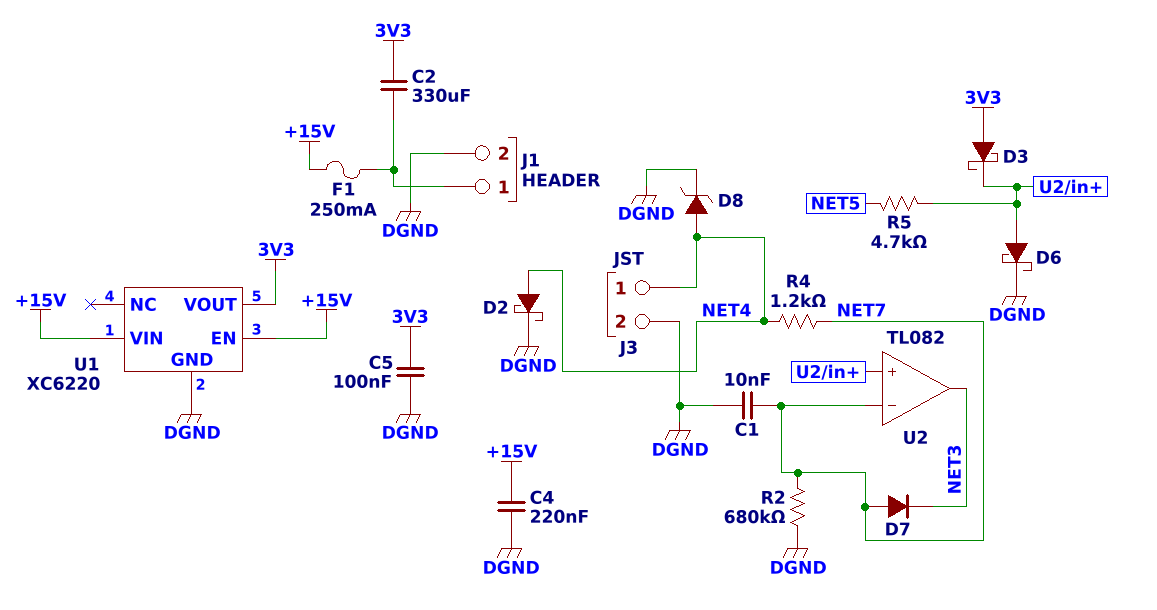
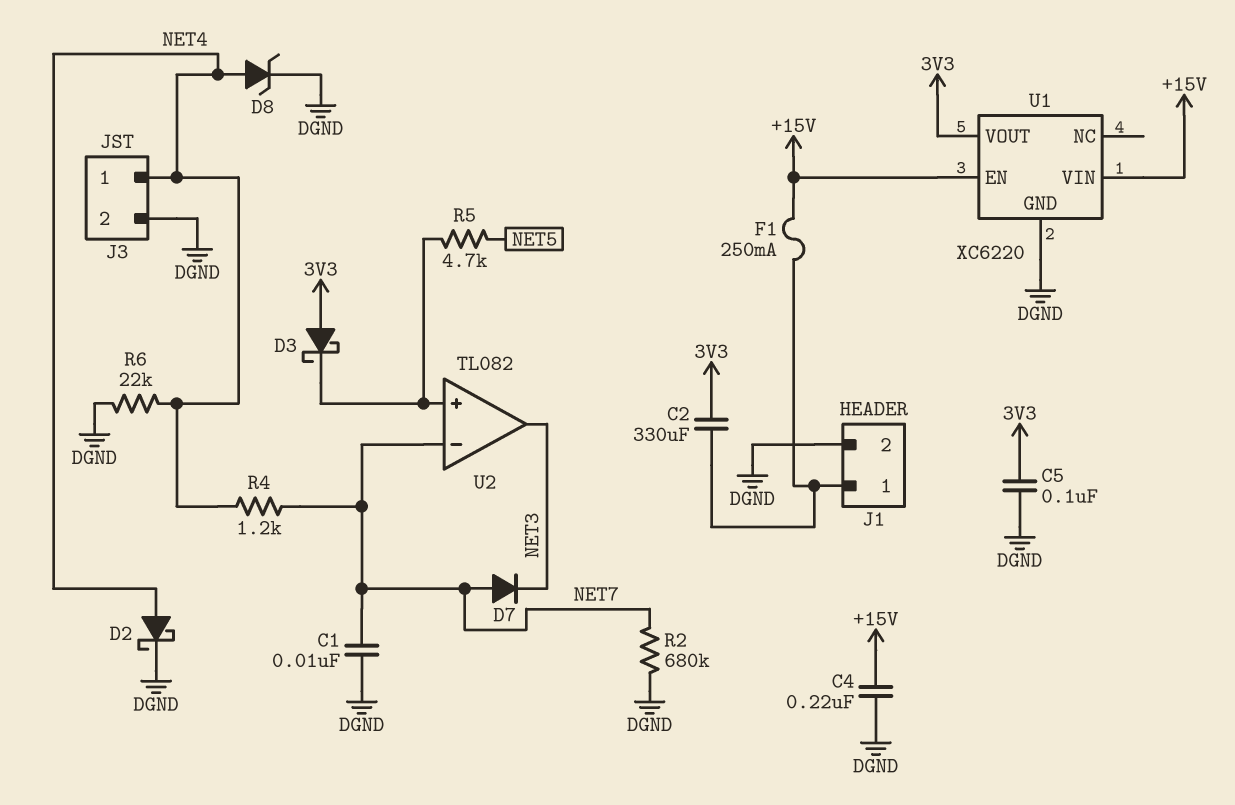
D6: schottky (A U2/in+, K DGND) -> none
R6: none -> 22k (DGND, NET4)

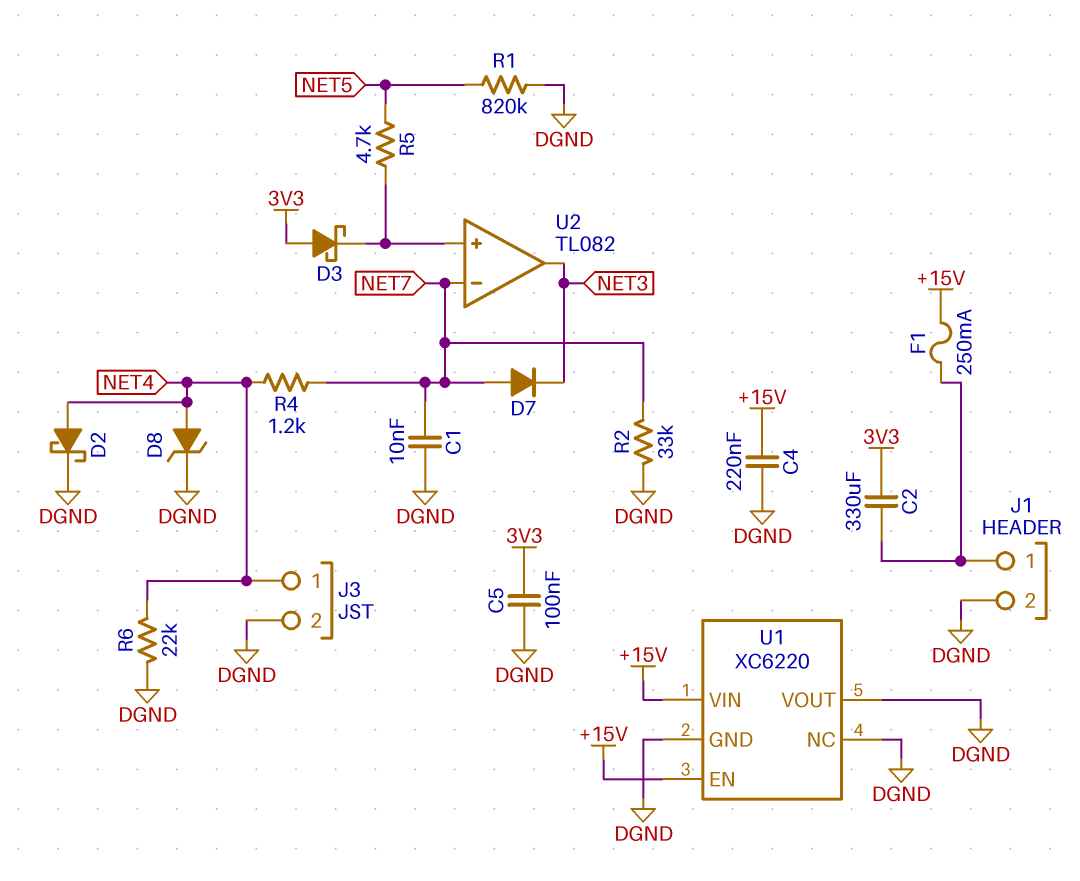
R1: none -> 820k (DGND, NET5)
R2: 680k (DGND, NET7) -> 33k (DGND, NET7)
U1 pin NC: none -> DGND
U1 pin VOUT: 3V3 -> DGND

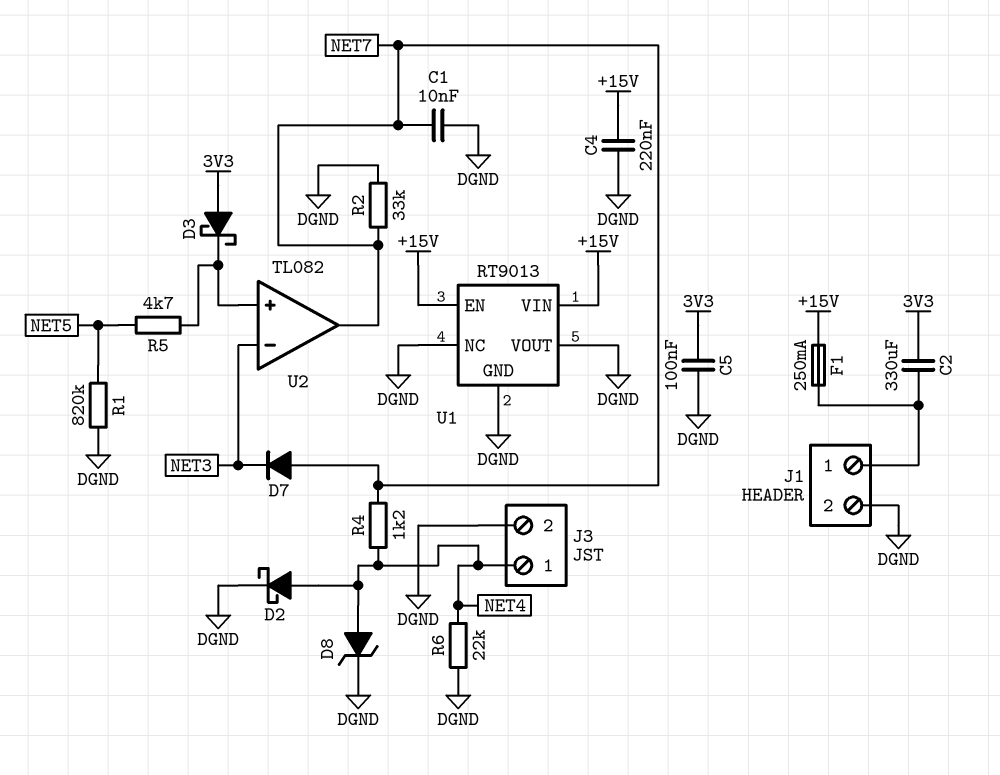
U1: XC6220 -> RT9013
U2 pin in-: NET7 -> NET3
U2 pin out: NET3 -> NET7

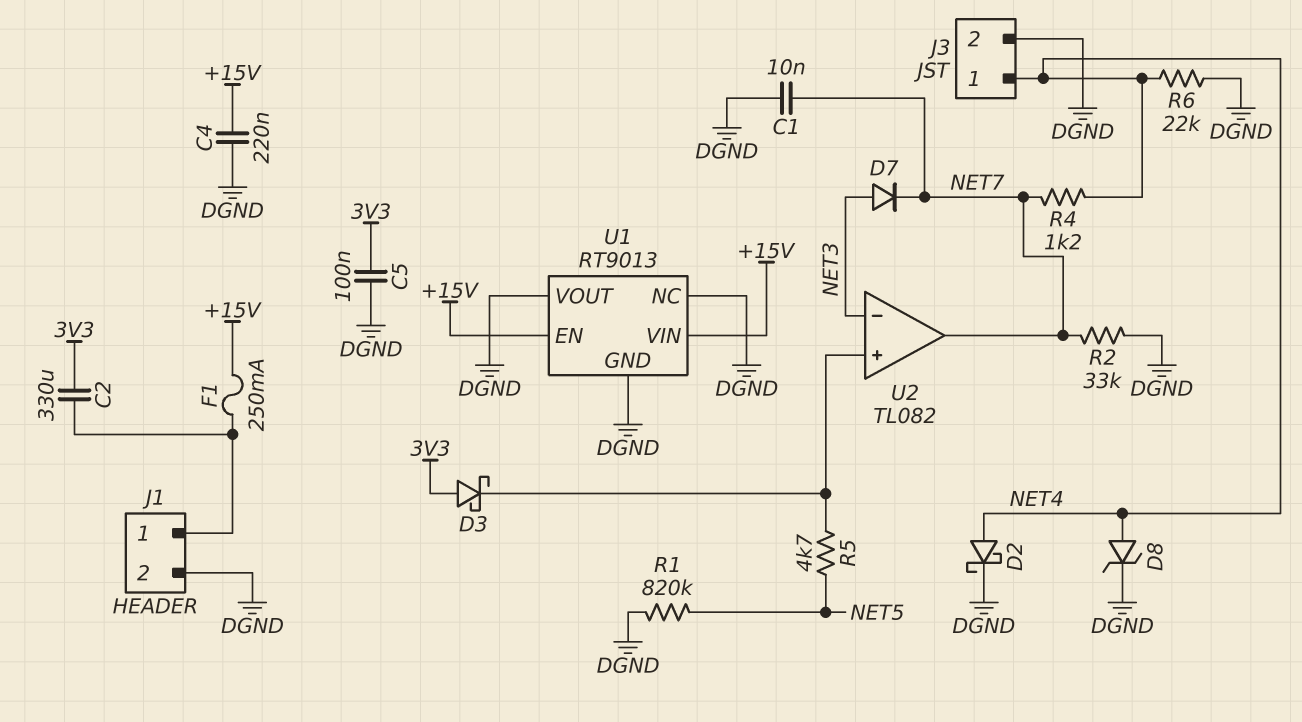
D7: diode (A NET7, K NET3) -> diode (A NET3, K NET7)

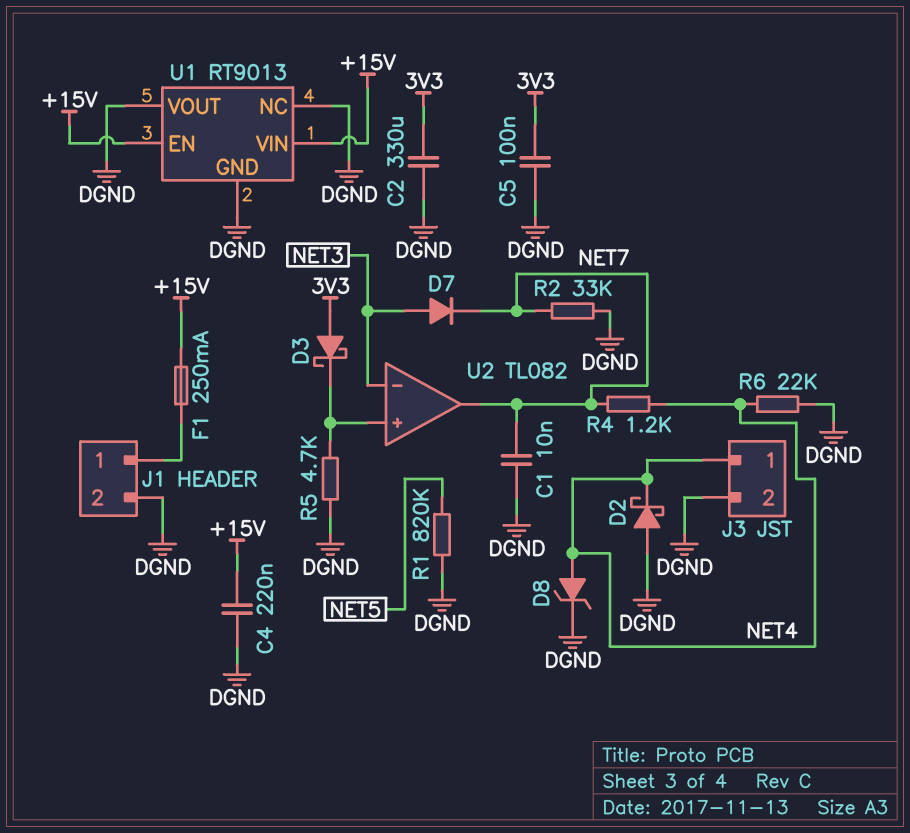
C2: 330uF (3V3, J1/1) -> 330uF (3V3, DGND)
D2: schottky (A NET4, K DGND) -> schottky (A DGND, K NET4)
R5: 4.7k (NET5, U2/in+) -> 4.7k (DGND, U2/in+)

